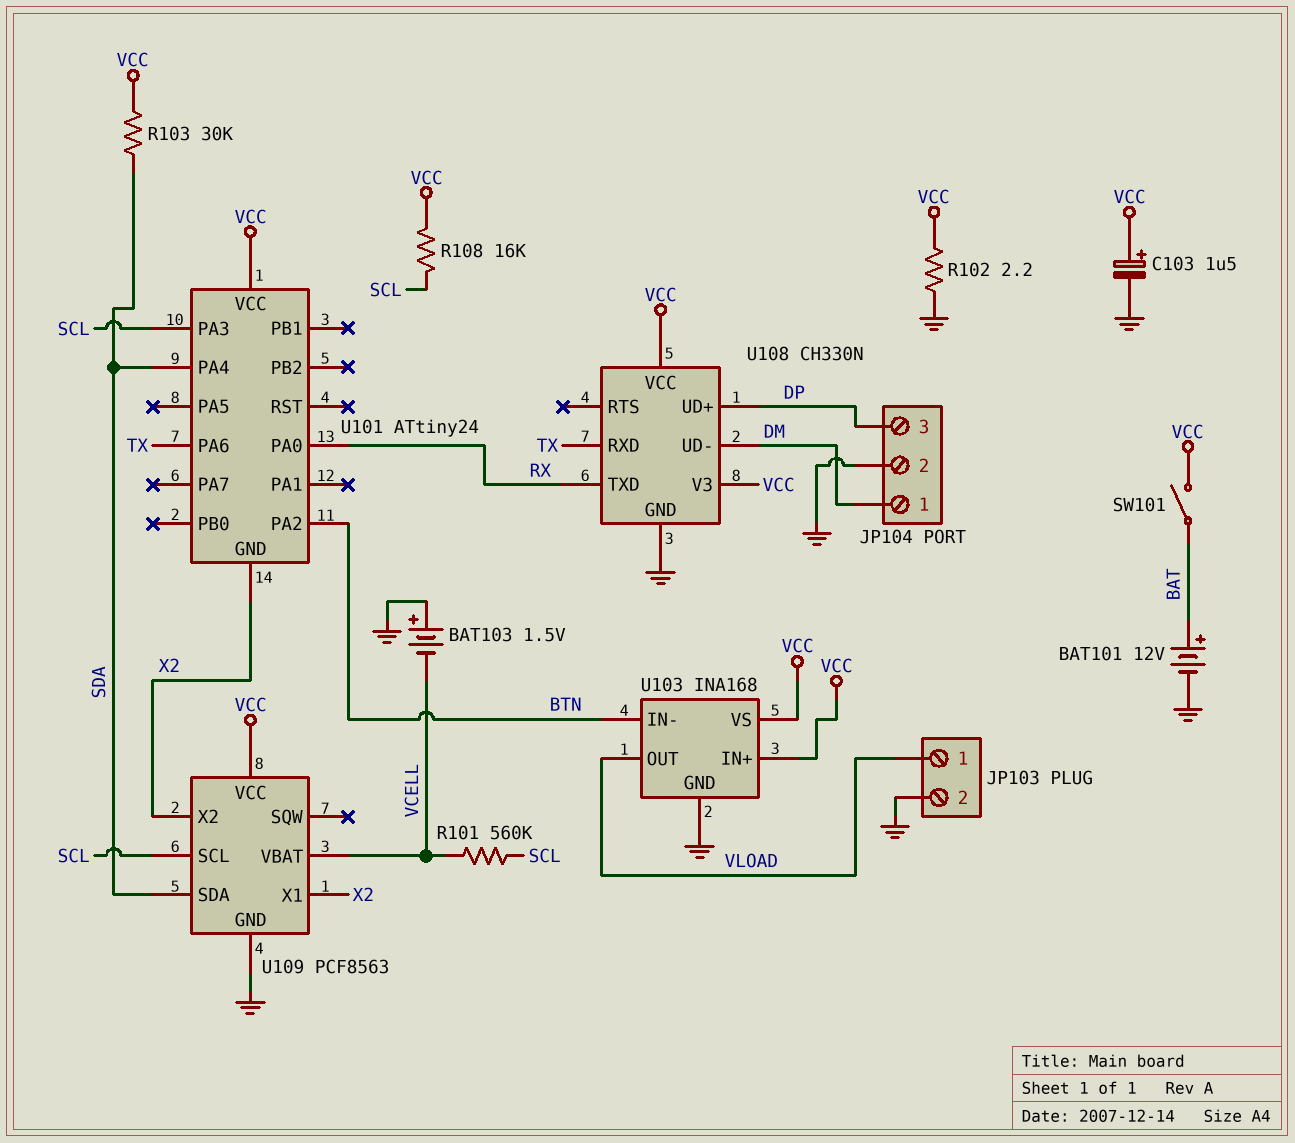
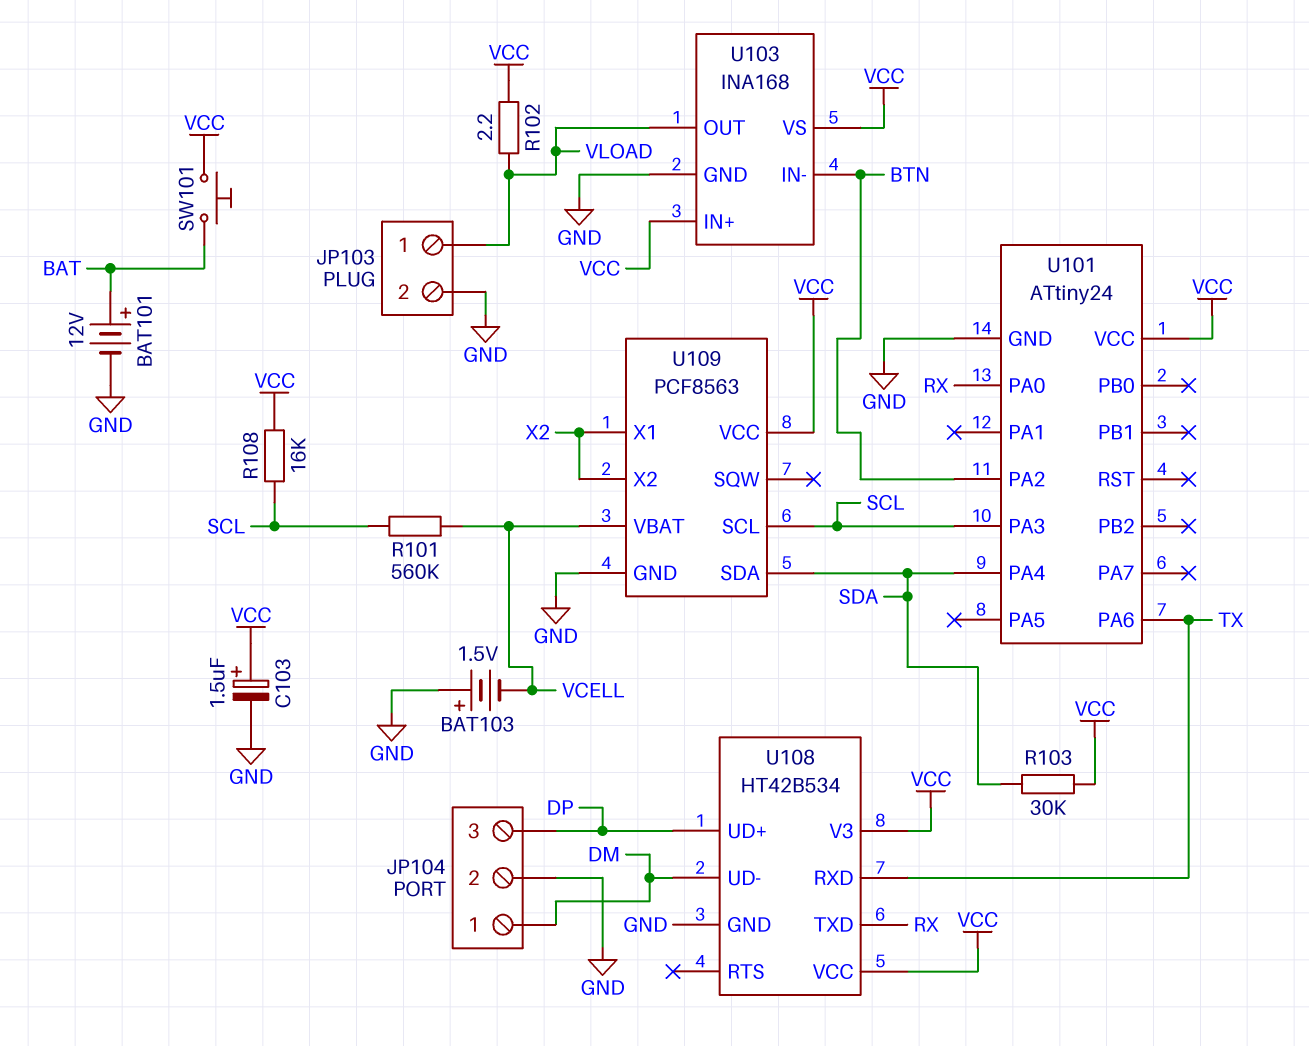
R102: 2.2 (GND, VCC) -> 2.2 (VCC, VLOAD)
SW101: switch (BAT, VCC) -> button (BAT, VCC)
U101 pin GND: X2 -> GND
U108: CH330N -> HT42B534

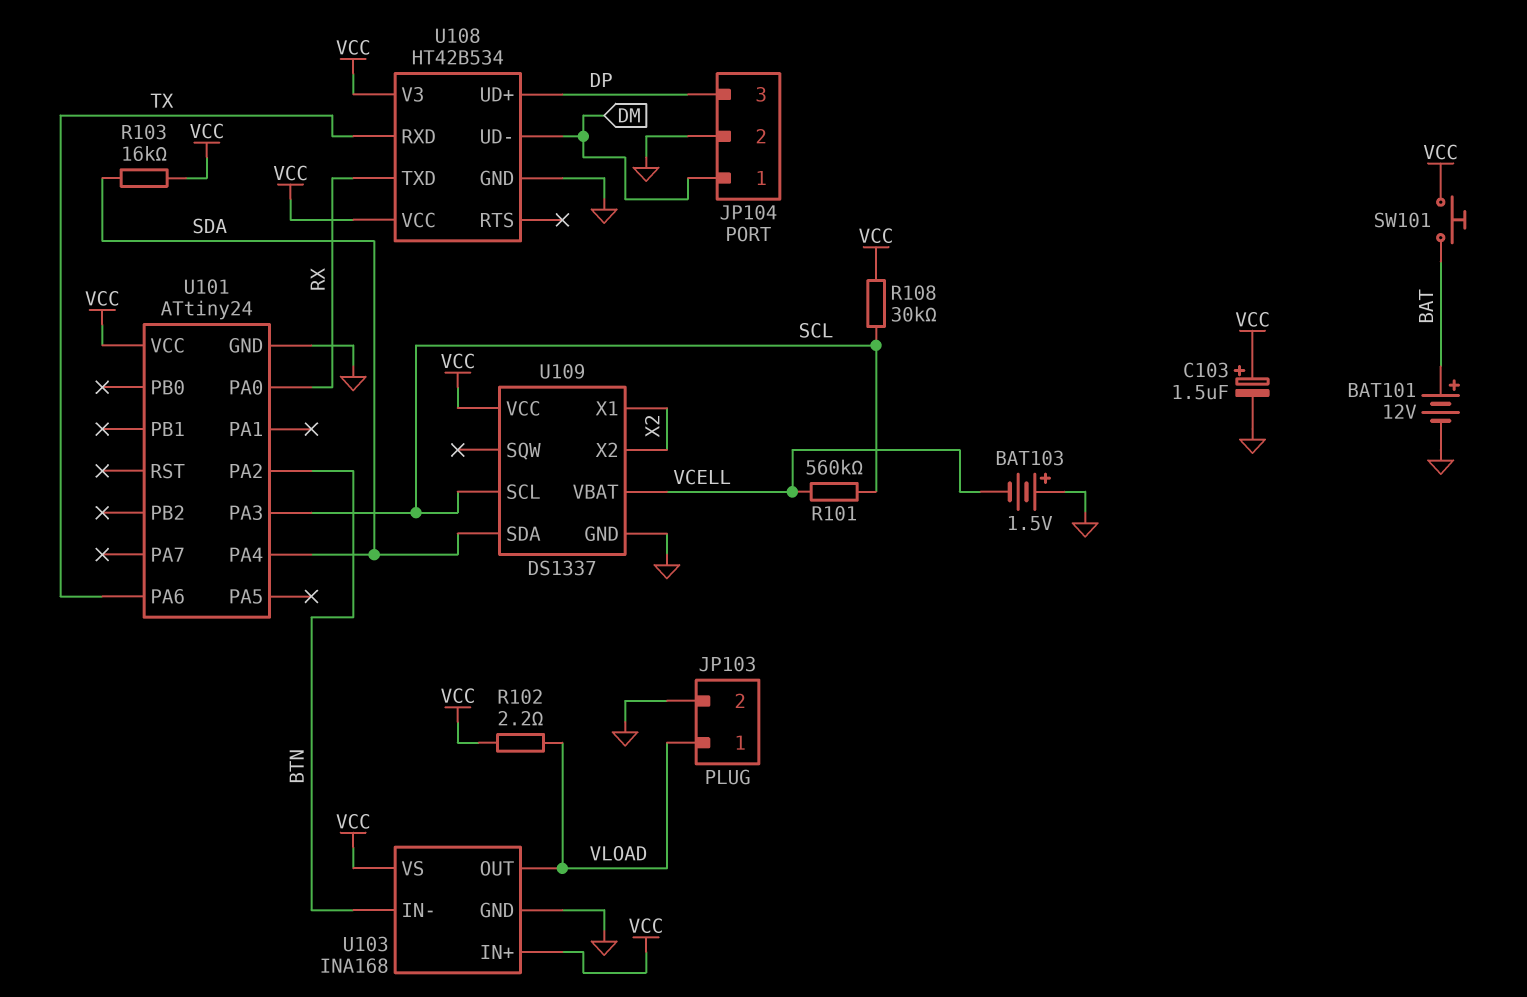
R103: 30k (SDA, VCC) -> 16k (SDA, VCC)
R108: 16k (SCL, VCC) -> 30k (SCL, VCC)
U109: PCF8563 -> DS1337

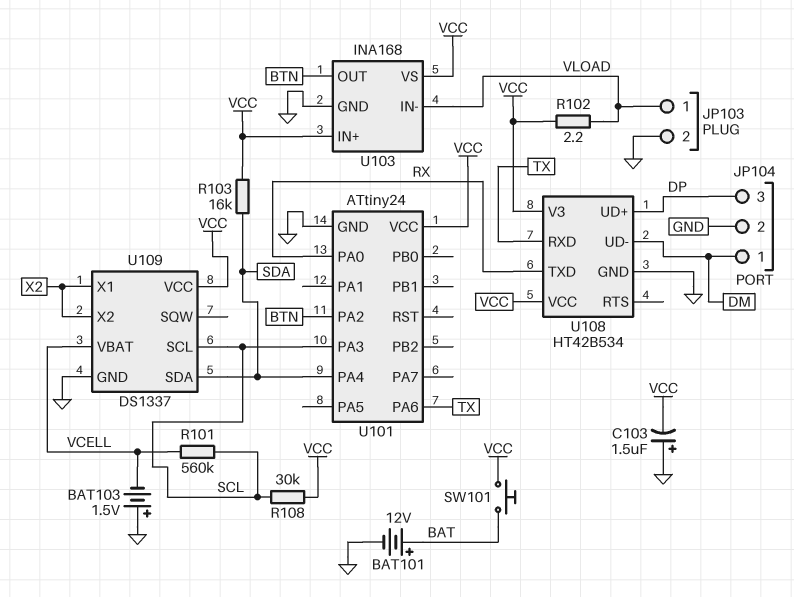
C103: 1.5uF (plus VCC, minus GND) -> 1.5uF (plus GND, minus VCC)
U103 pin IN-: BTN -> VLOAD
U103 pin OUT: VLOAD -> BTN

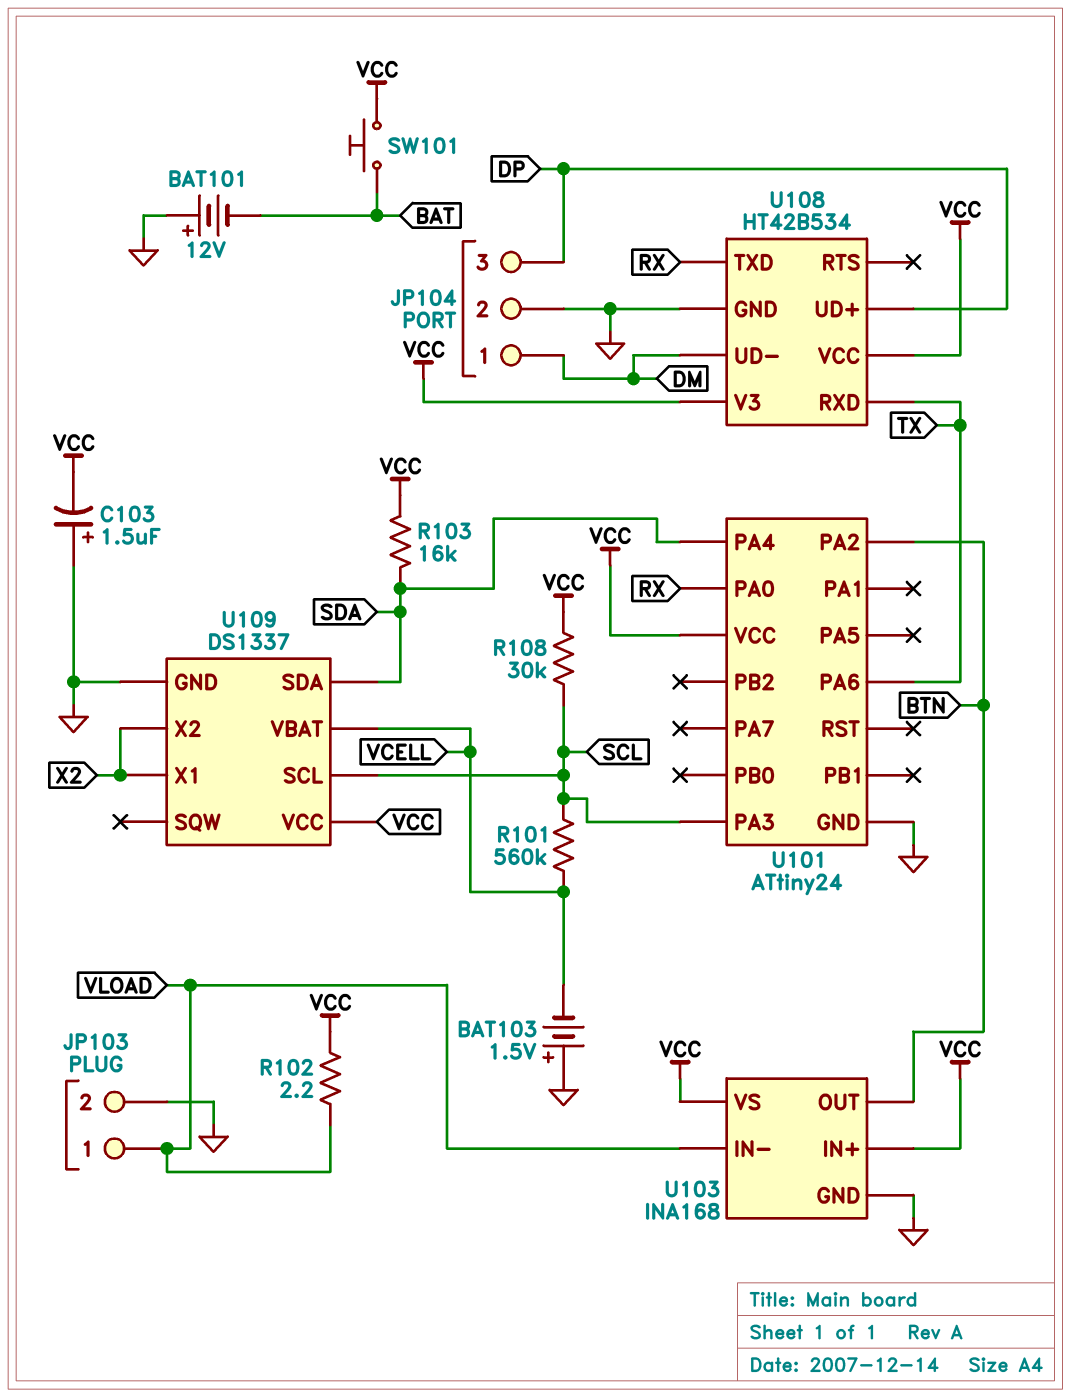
BAT101: 12V (plus BAT, minus GND) -> 12V (plus GND, minus BAT)

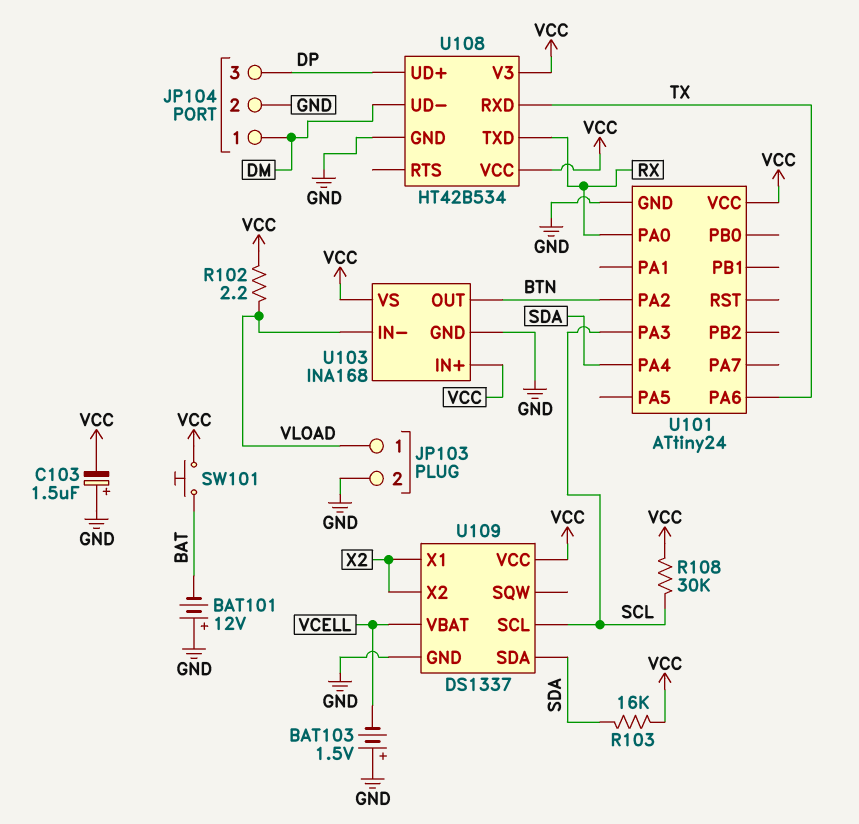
R101: 560k (SCL, VCELL) -> none

